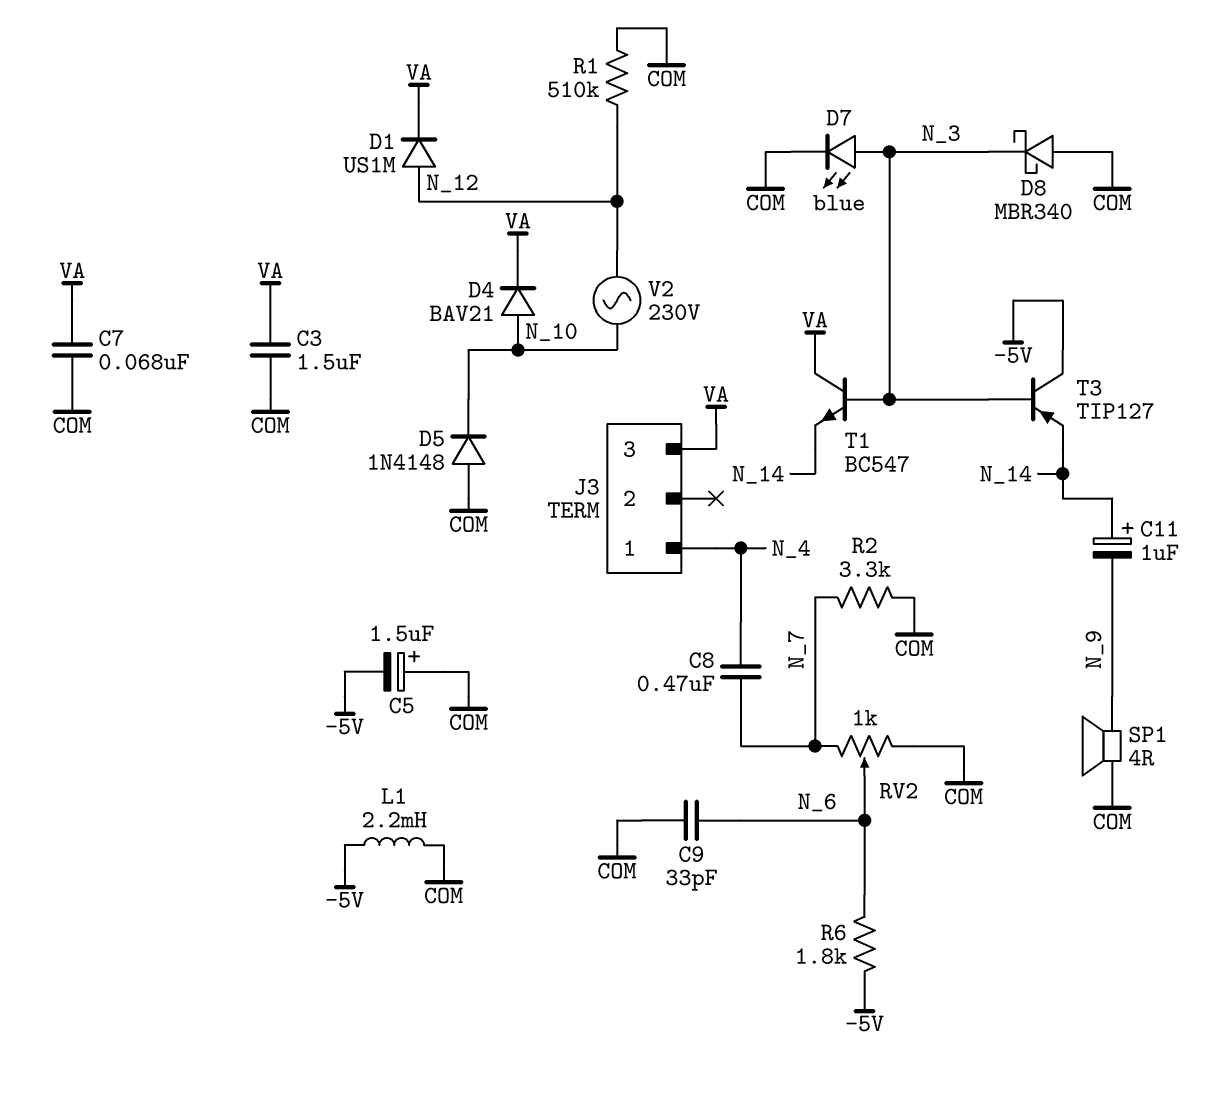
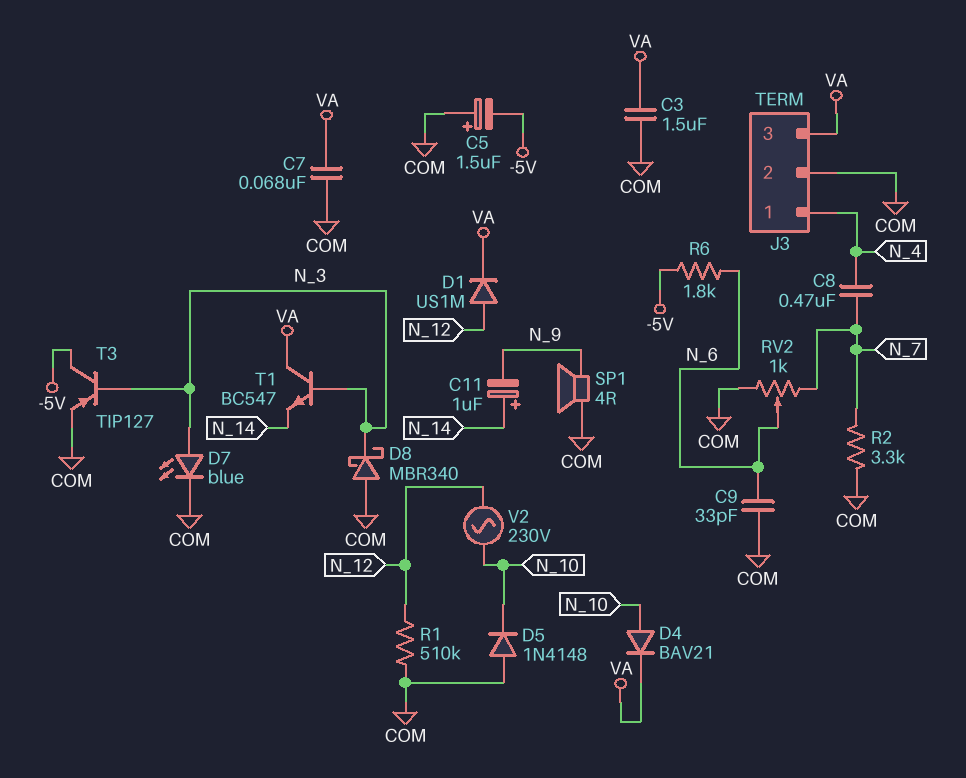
J3 pin 2: none -> COM
L1: 2.2mH (-5V, COM) -> none
T3: PNP TIP127 (B N_3, C -5V, E N_14) -> PNP TIP127 (B N_3, C -5V, E COM)

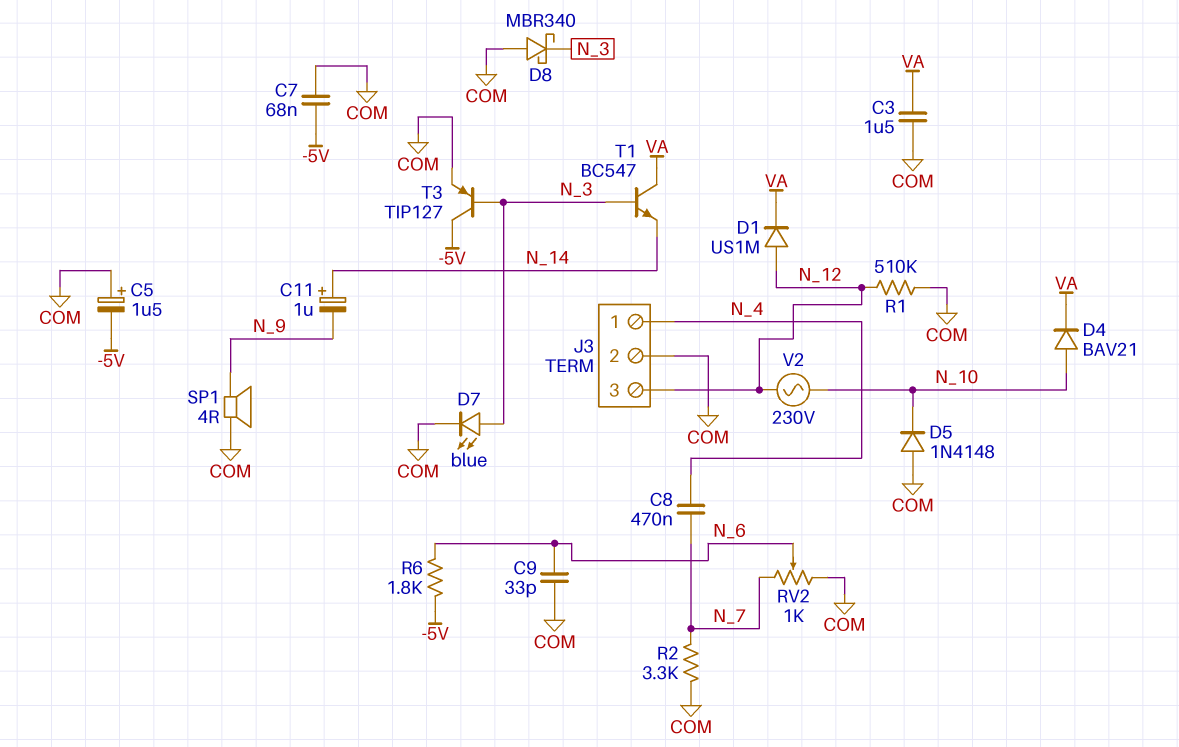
C7: 68nF (COM, VA) -> 68nF (-5V, COM)
J3 pin 3: VA -> N_12

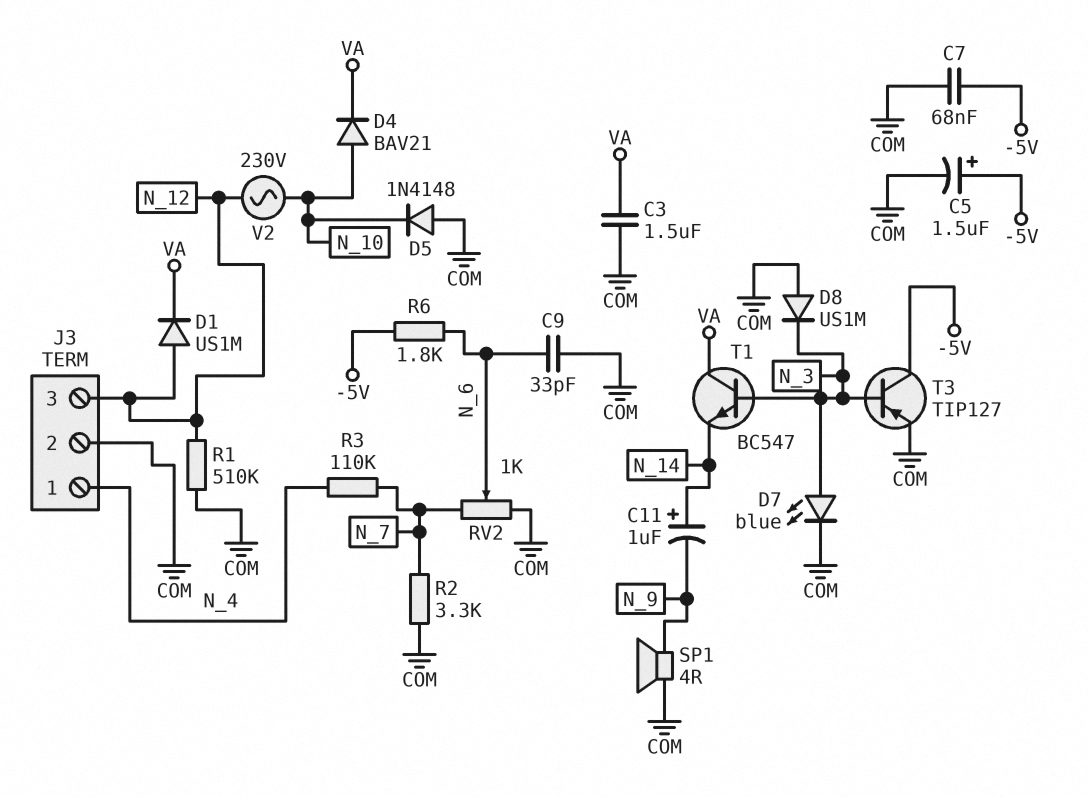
C5: 1.5uF (plus COM, minus -5V) -> 1.5uF (plus -5V, minus COM)
C8: 470nF (N_4, N_7) -> none
D8: schottky MBR340 (A COM, K N_3) -> diode US1M (A COM, K N_3)
R3: none -> 110k (N_4, N_7)

